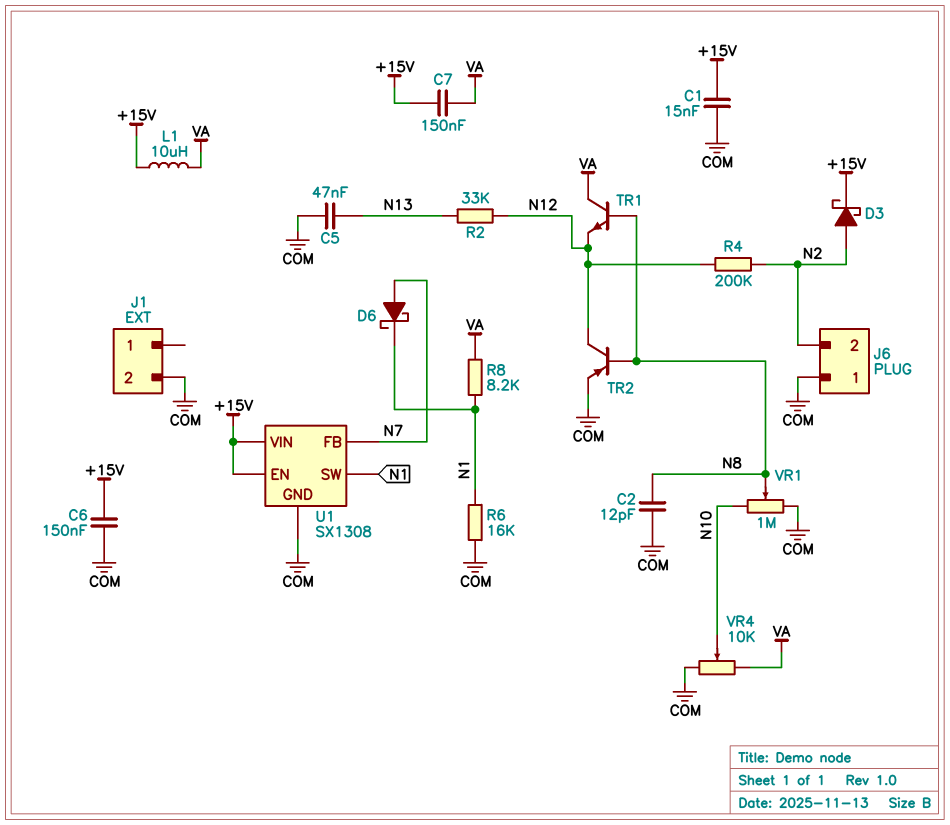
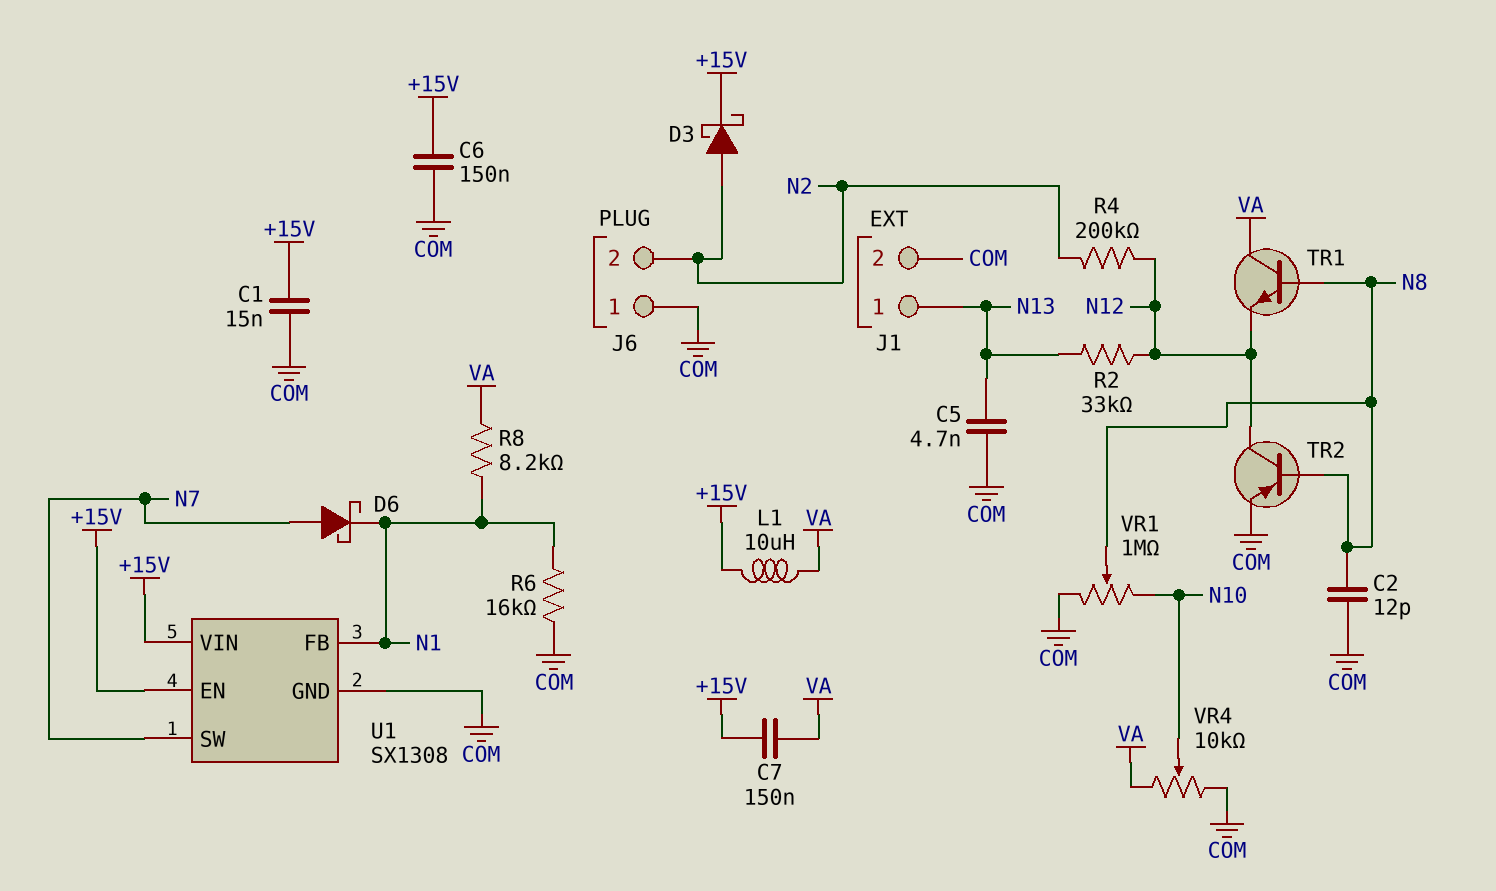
C5: 47nF (COM, N13) -> 4.7nF (COM, N13)
J1 pin 1: none -> N13
U1 pin FB: N7 -> N1
U1 pin SW: N1 -> N7

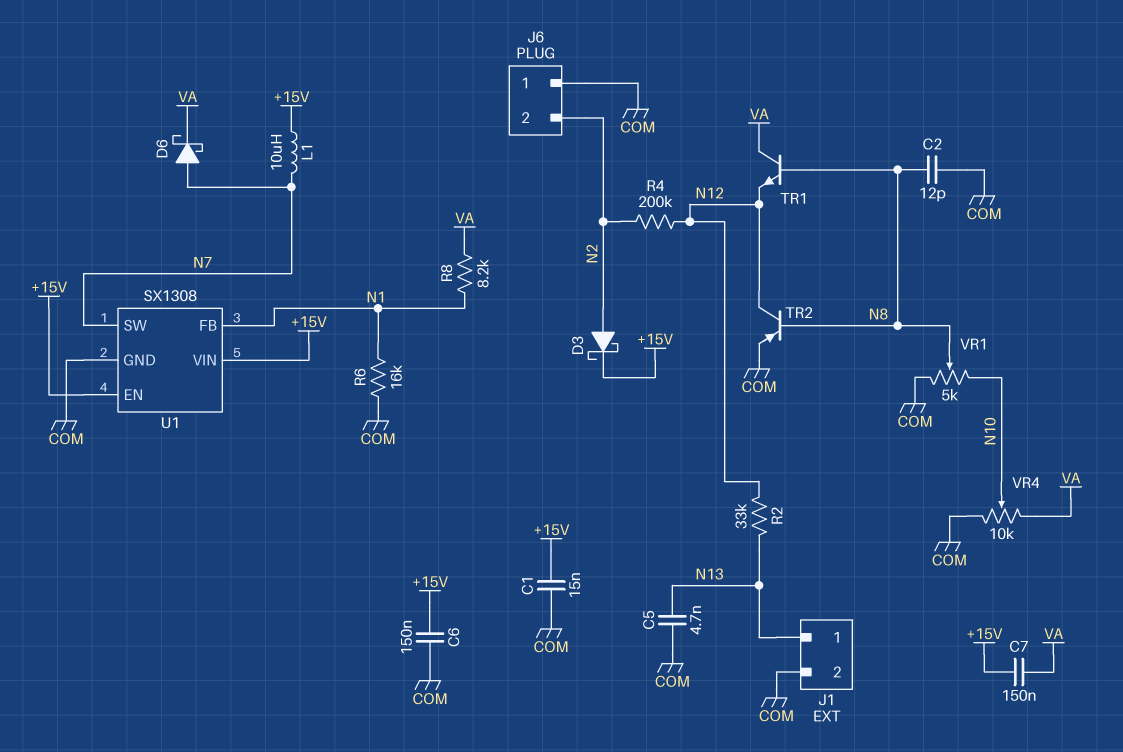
D6: schottky (A N7, K N1) -> schottky (A N7, K VA)
L1: 10uH (+15V, VA) -> 10uH (+15V, N7)
VR1: 1M (COM, N10, wiper N8) -> 5k (COM, N10, wiper N8)

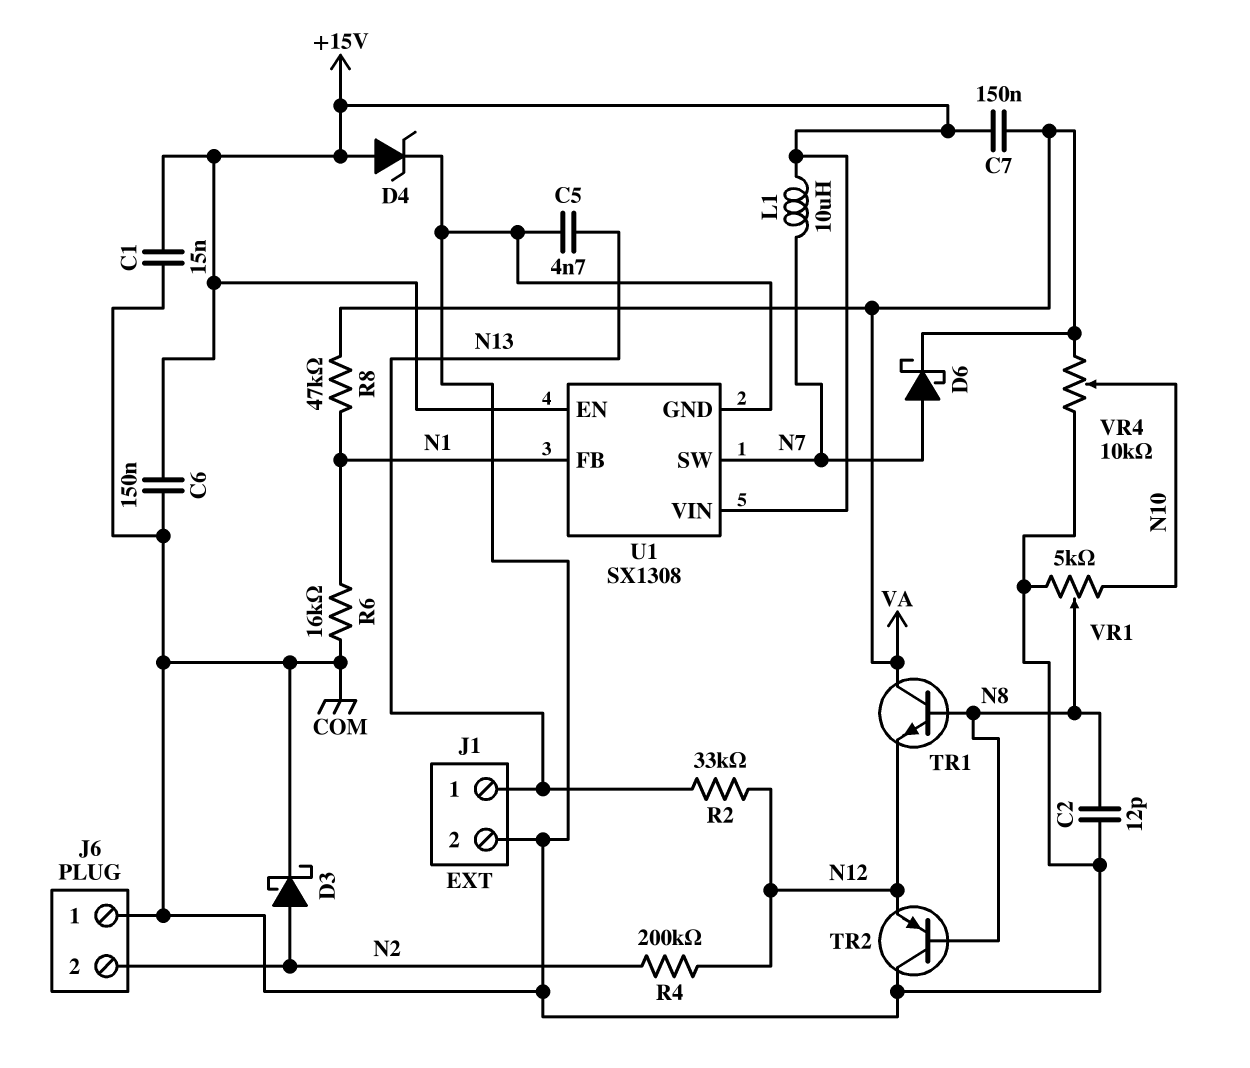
D3: schottky (A N2, K +15V) -> schottky (A N2, K COM)
D4: none -> zener (A +15V, K COM)
R8: 8.2k (N1, VA) -> 47k (N1, VA)
TR2: PNP (B N8, C N12, E COM) -> PNP (B N8, C COM, E N12)

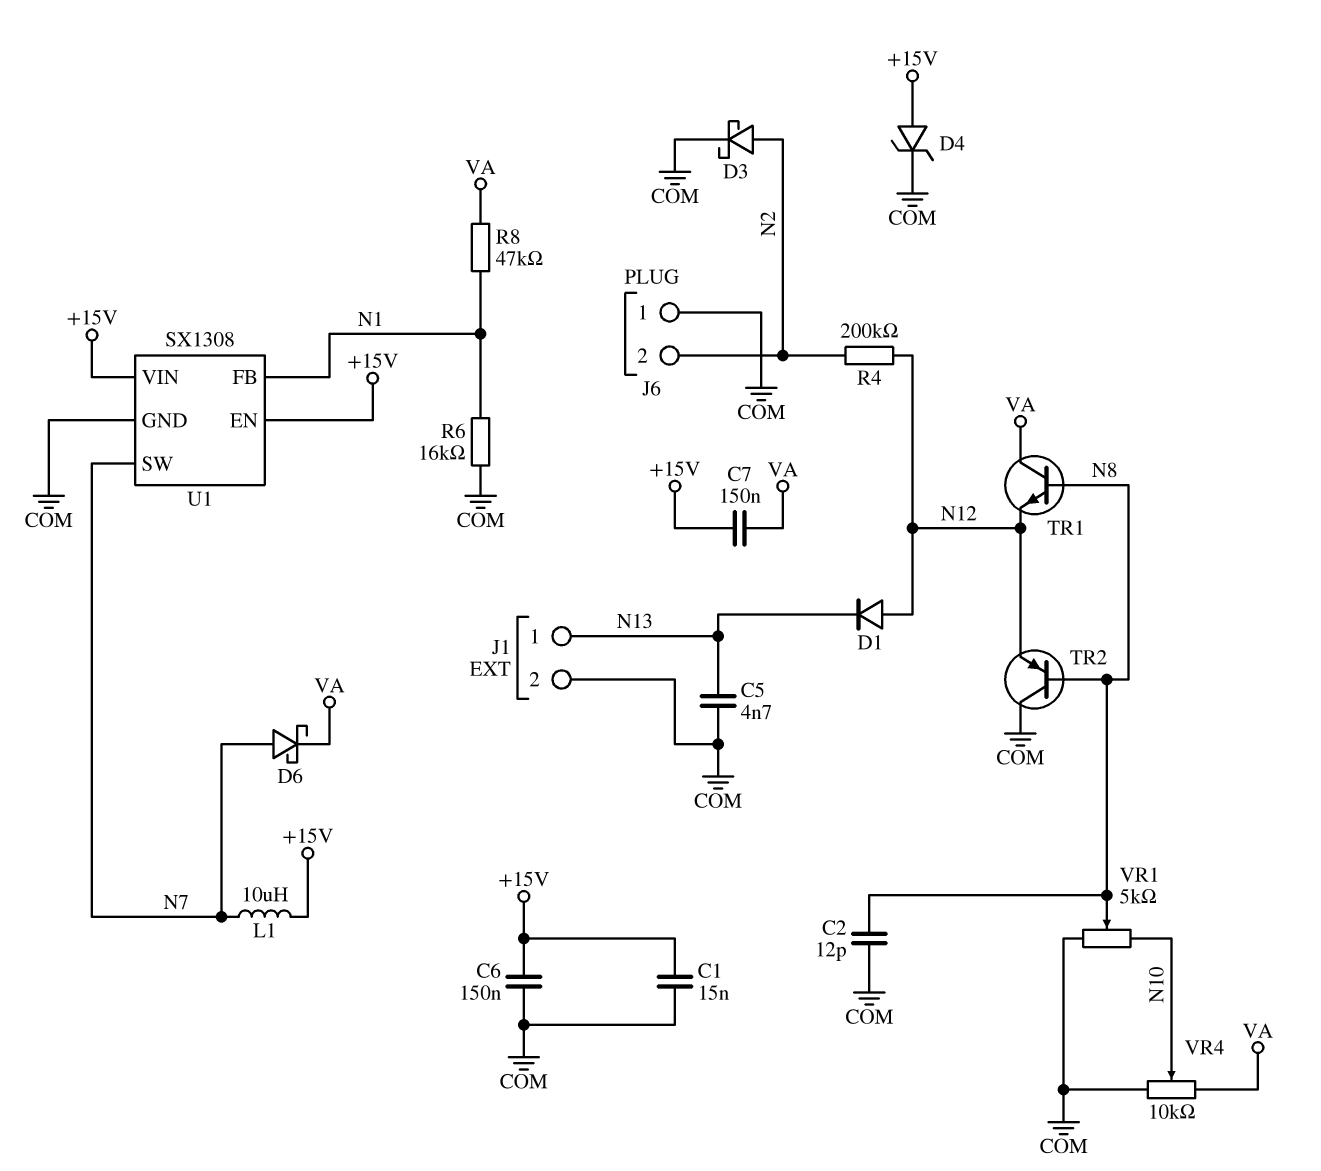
D1: none -> diode (A N12, K N13)
R2: 33k (N12, N13) -> none

